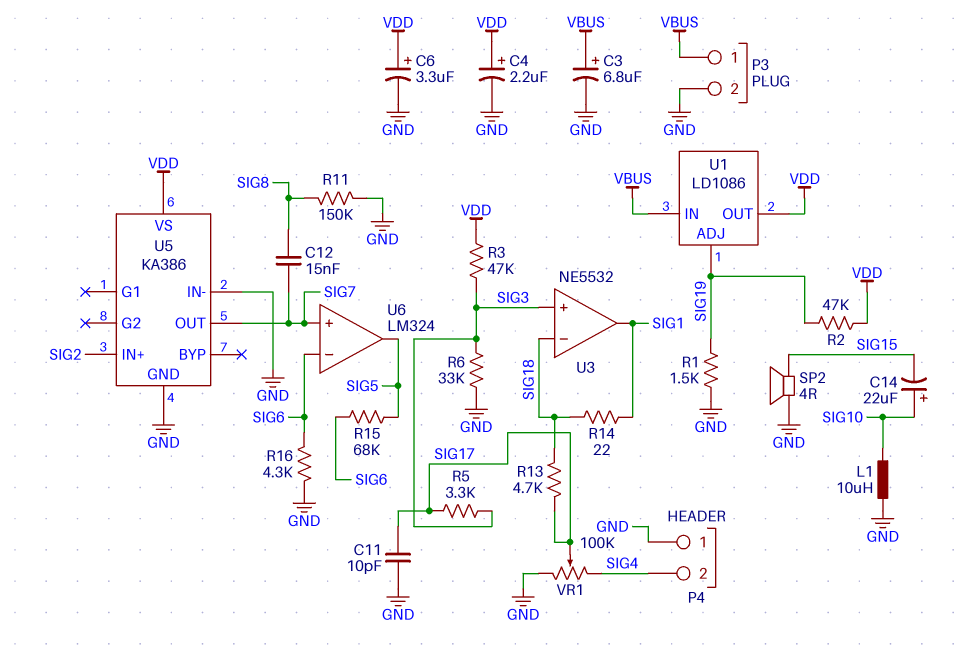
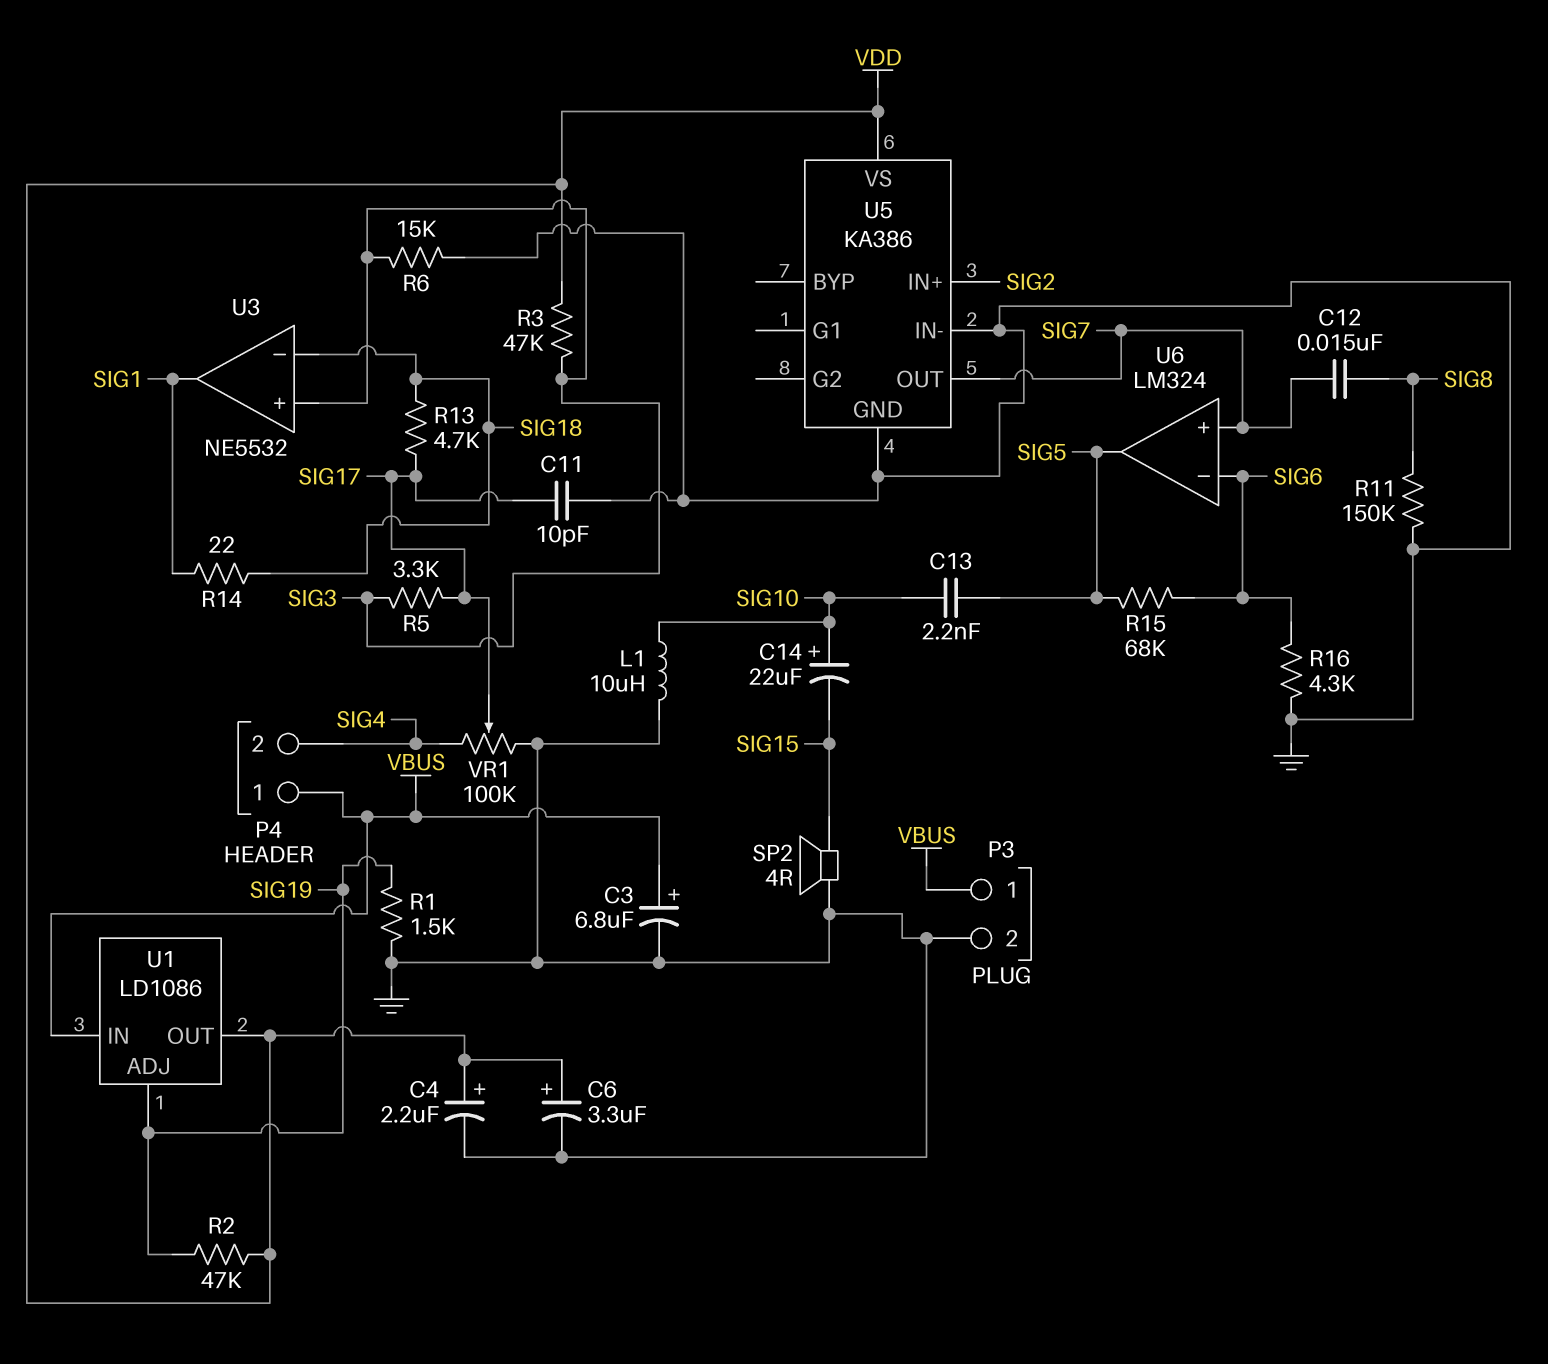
C13: none -> 2.2nF (SIG5, SIG10)
P4 pin 1: GND -> VBUS
R6: 33k (GND, SIG3) -> 15k (GND, SIG3)

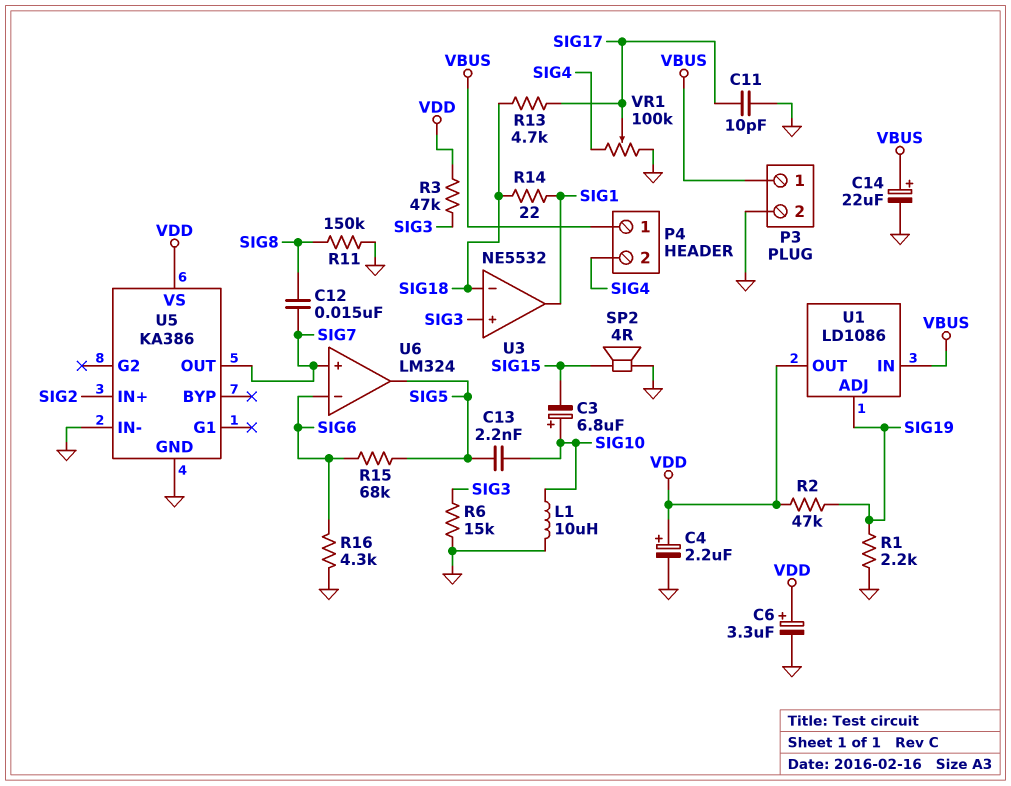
C3: 6.8uF (plus VBUS, minus GND) -> 6.8uF (plus SIG10, minus SIG15)
C14: 22uF (plus SIG10, minus SIG15) -> 22uF (plus VBUS, minus GND)
R1: 1.5k (GND, SIG19) -> 2.2k (GND, SIG19)
R5: 3.3k (SIG3, SIG17) -> none

